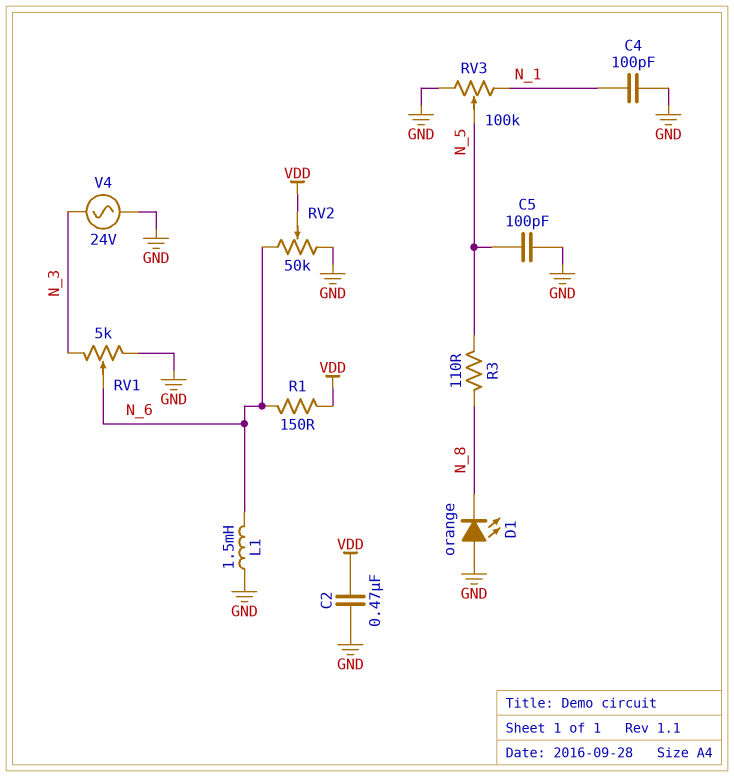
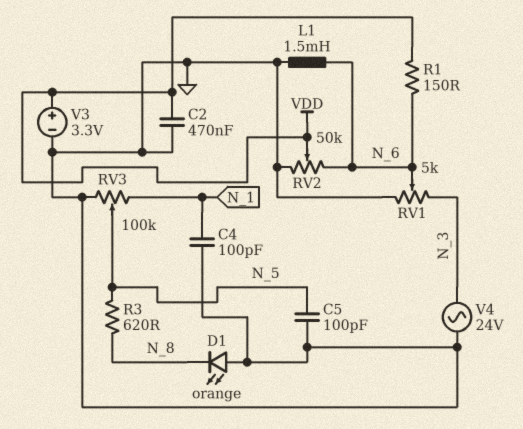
R3: 110 (N_5, N_8) -> 620 (N_5, N_8)
V3: none -> 3.3V (plus VDD, minus GND)

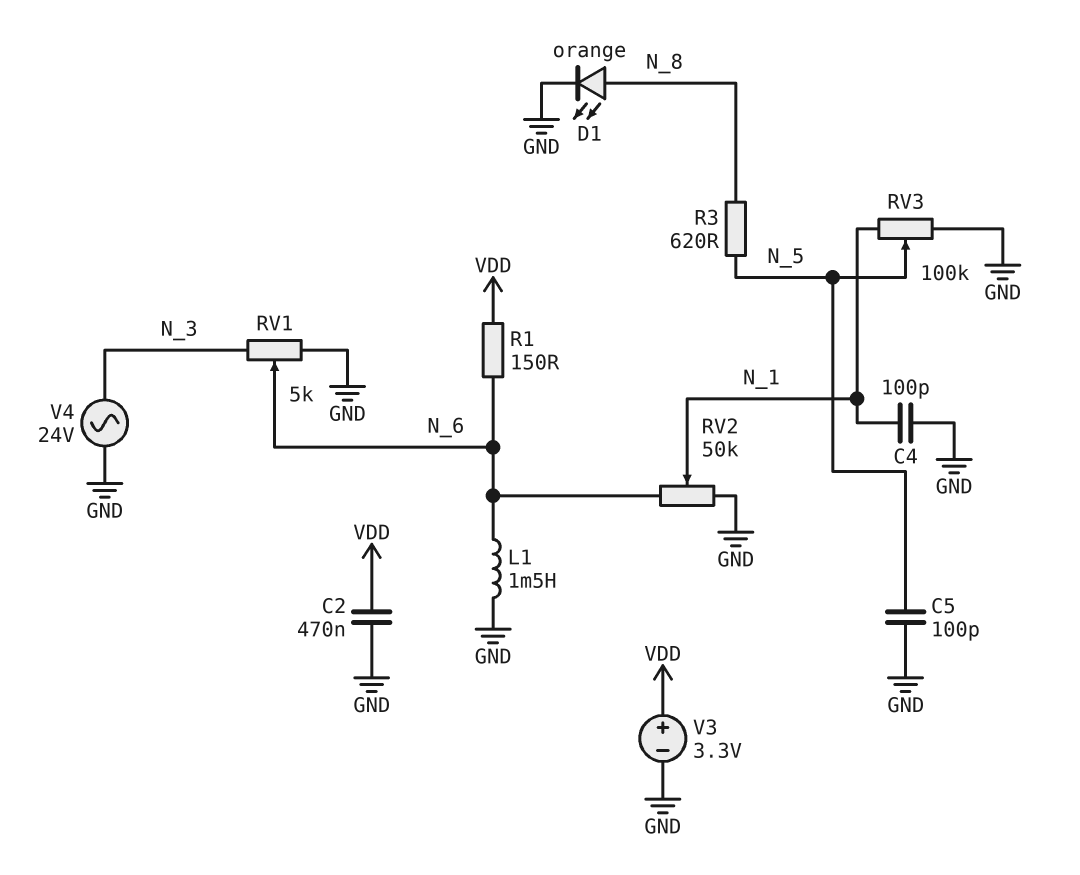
D1: LED orange (A GND, K N_8) -> LED orange (A N_8, K GND)
RV2: 50k (GND, N_6, wiper VDD) -> 50k (GND, N_6, wiper N_1)

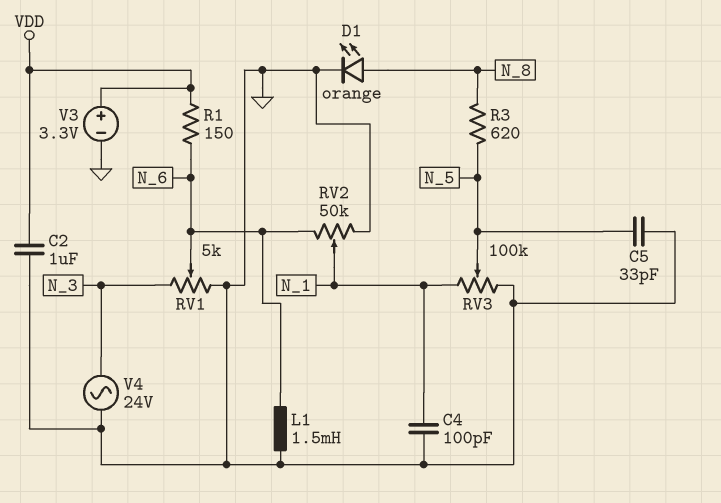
C2: 470nF (GND, VDD) -> 1uF (GND, VDD)
C5: 100pF (GND, N_5) -> 33pF (GND, N_5)

